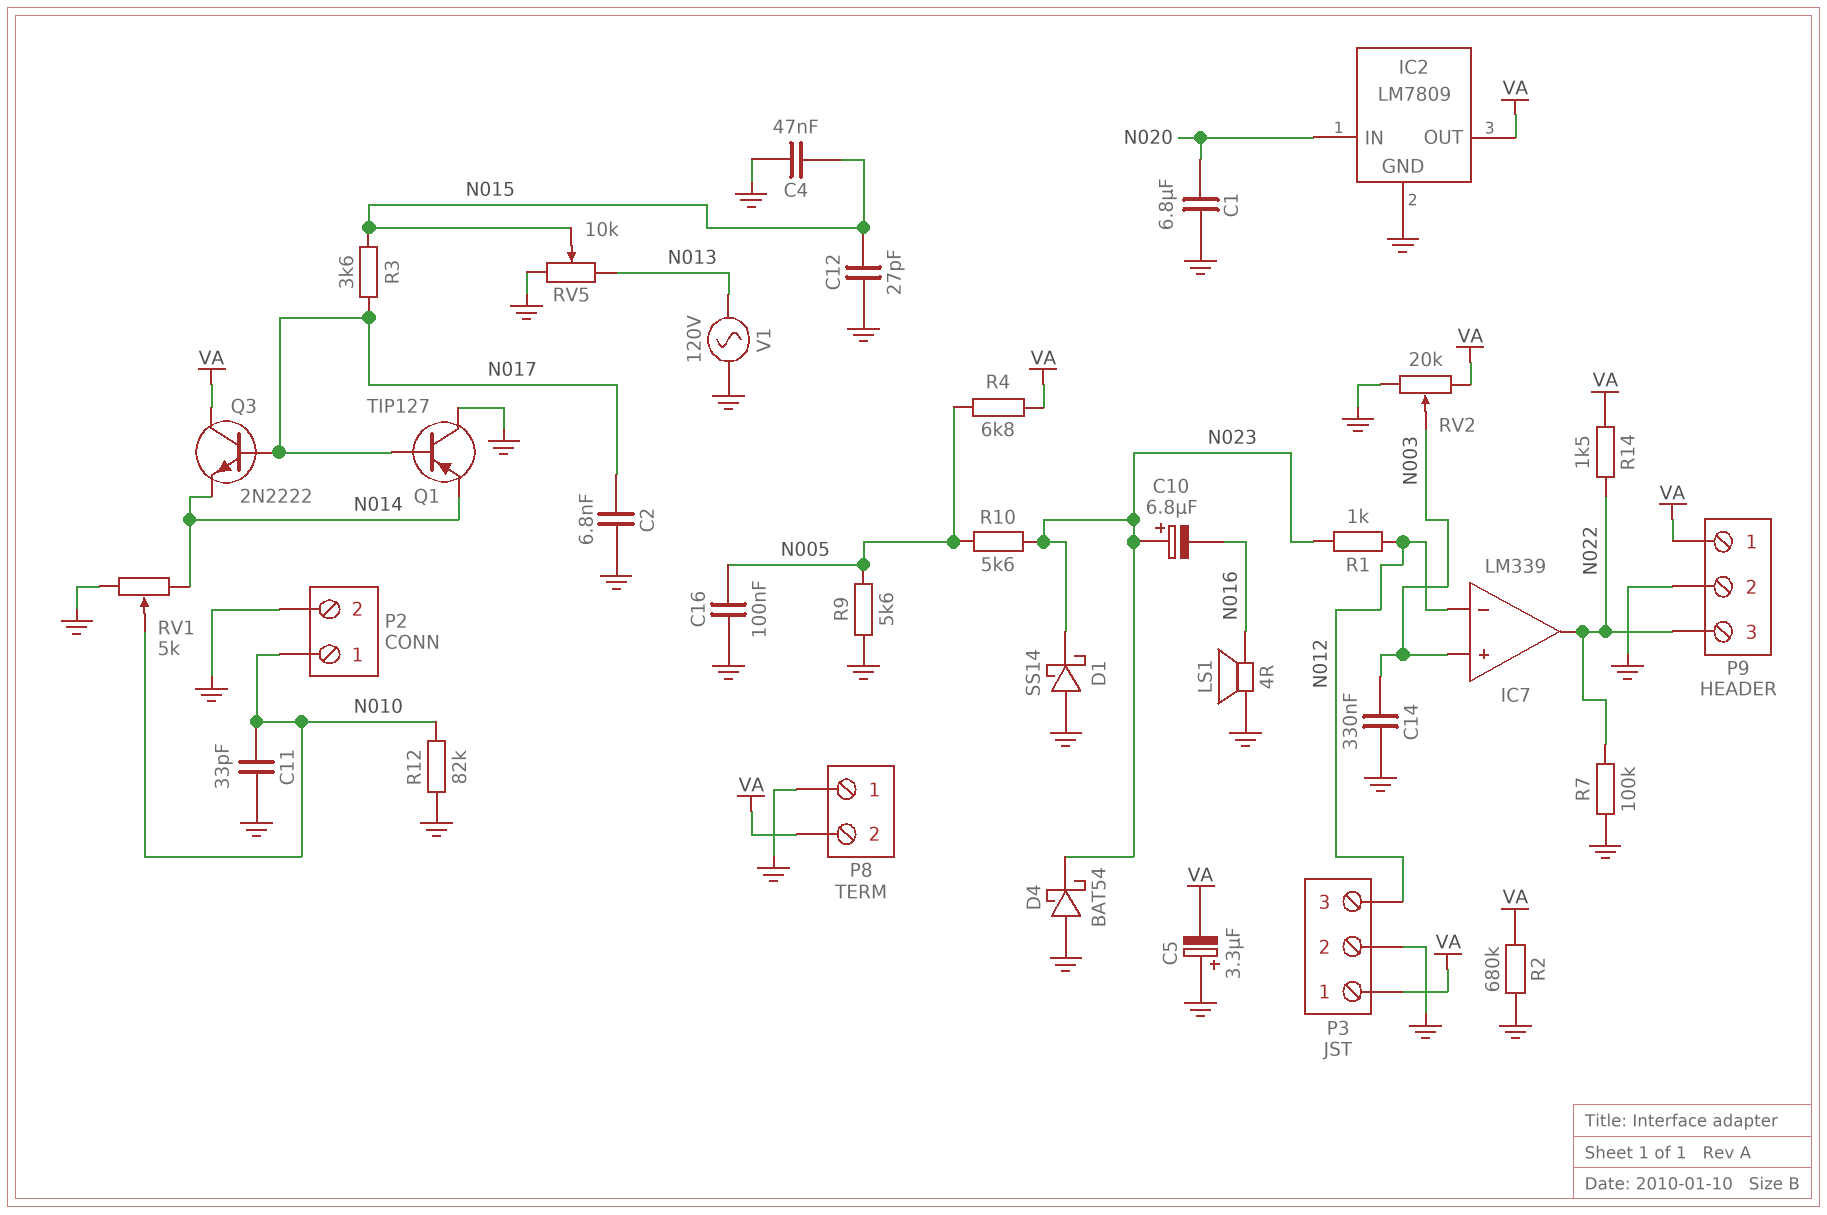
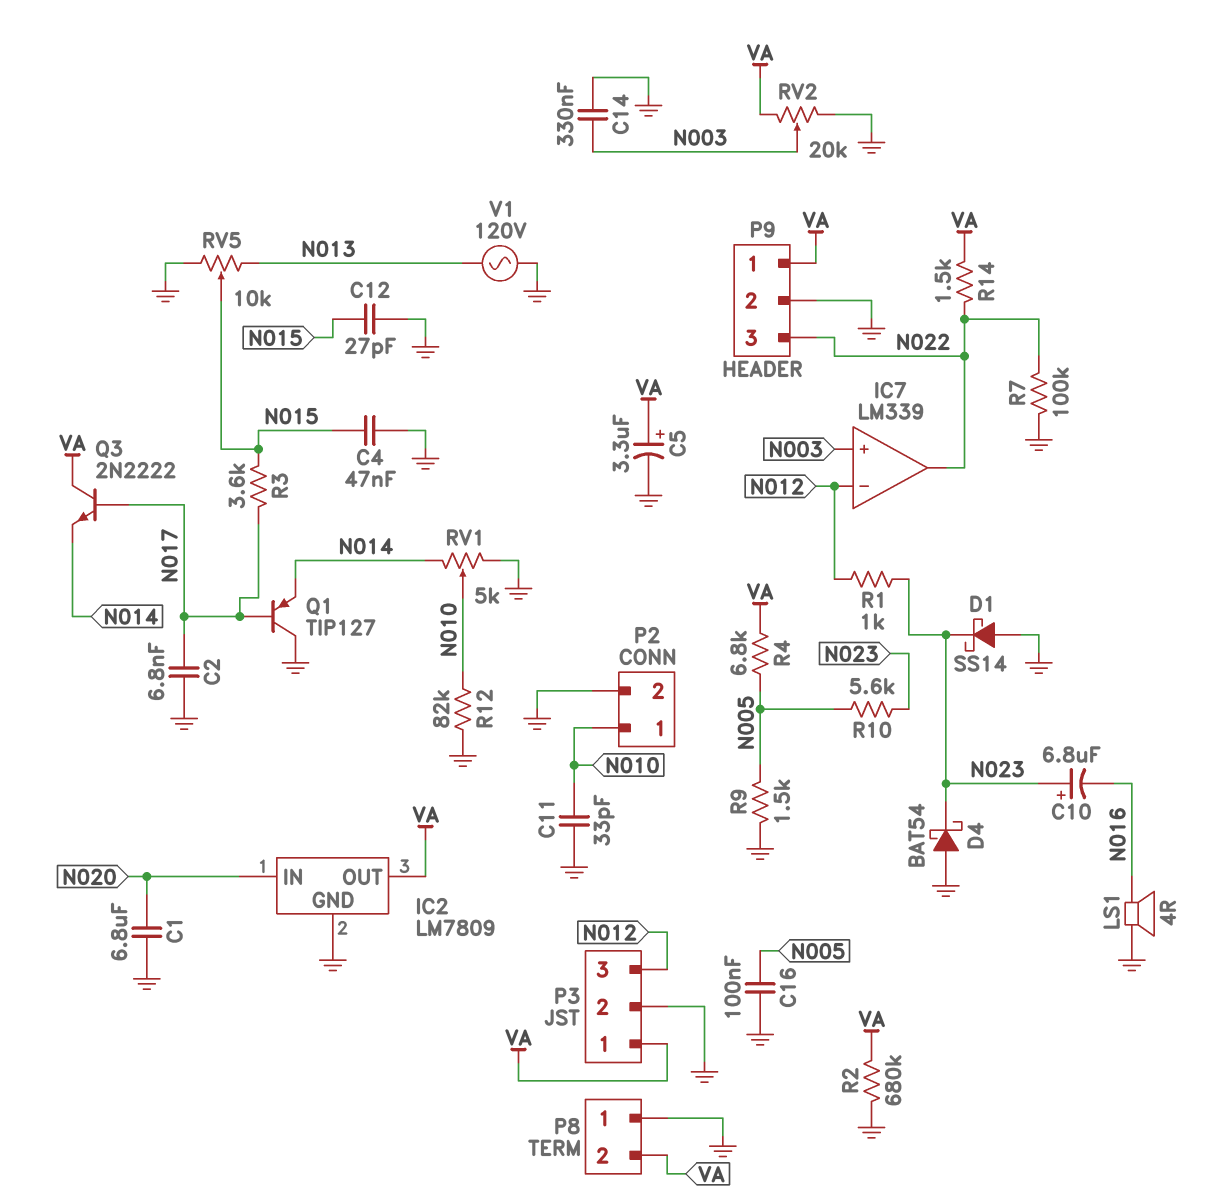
C5: 3.3uF (plus GND, minus VA) -> 3.3uF (plus VA, minus GND)
R9: 5.6k (GND, N005) -> 1.5k (GND, N005)

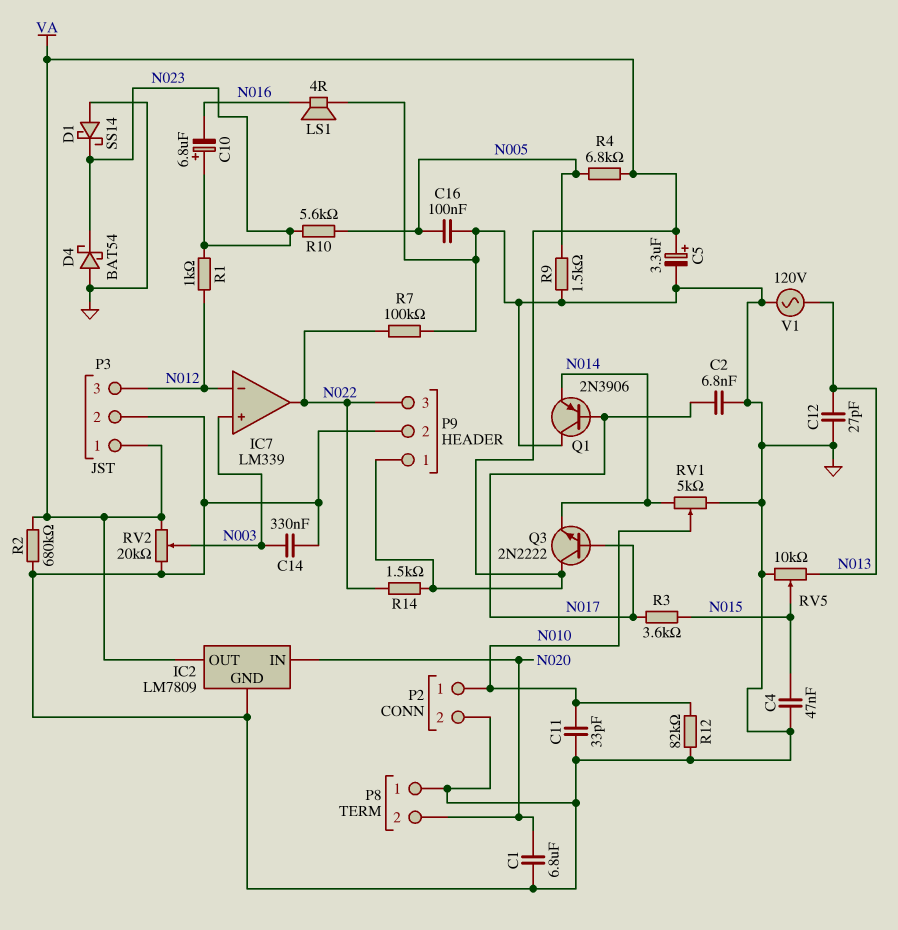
C12: 27pF (GND, N015) -> 27pF (GND, N013)
P8 pin 2: VA -> N020
Q1: PNP TIP127 (B N017, C GND, E N014) -> PNP 2N3906 (B N017, C GND, E N014)

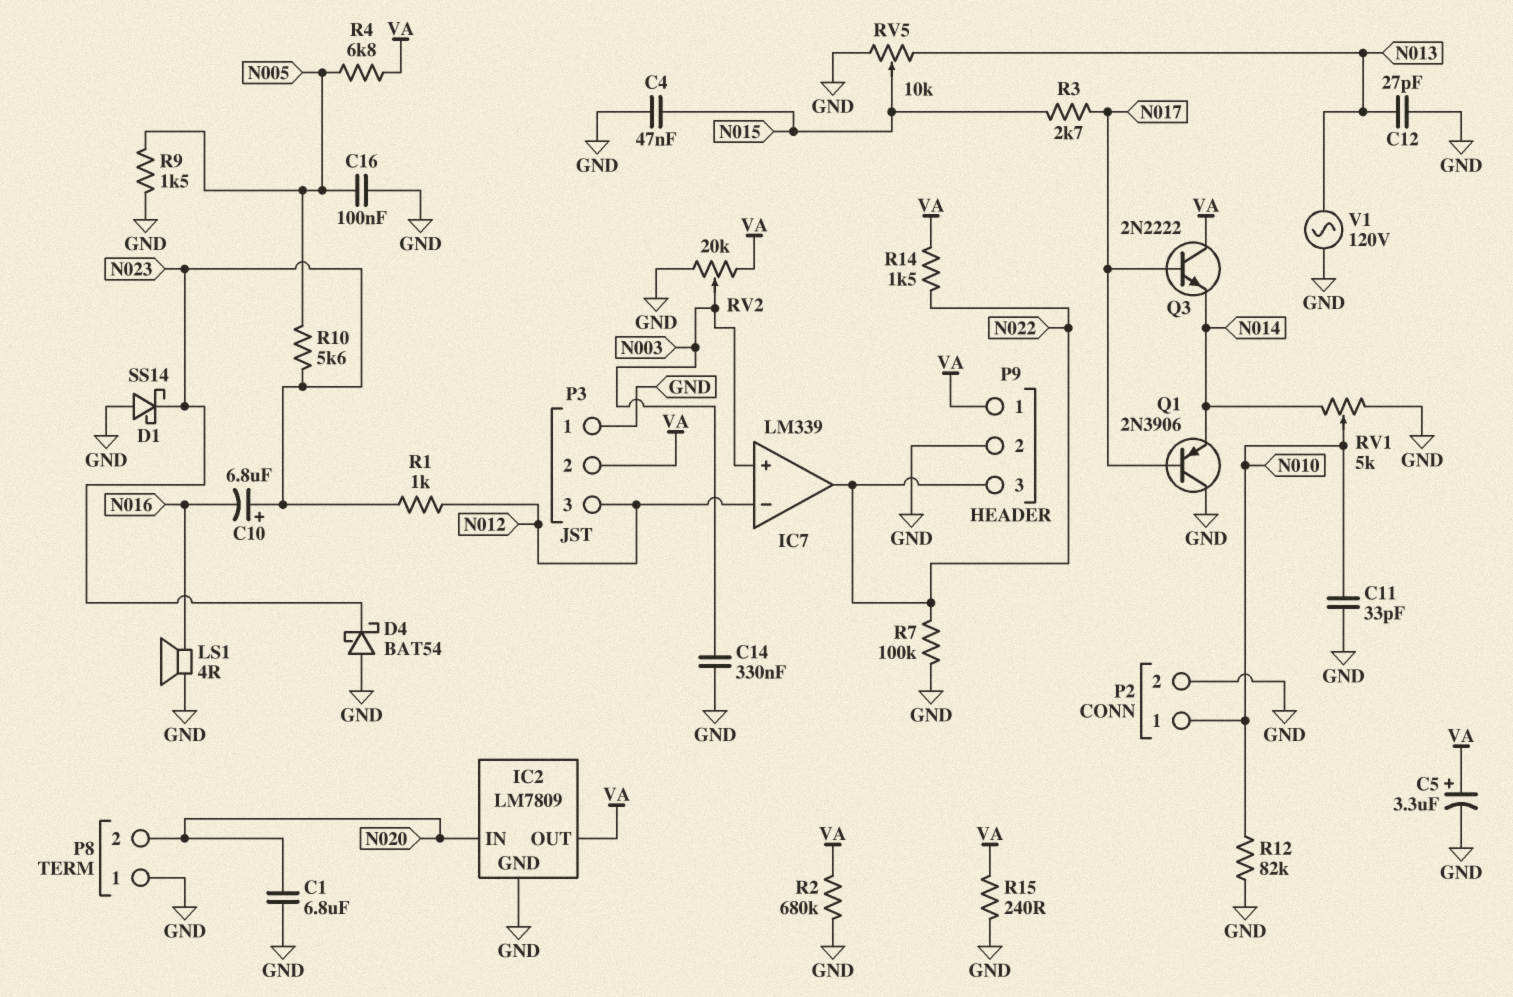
C2: 6.8nF (GND, N017) -> none
P3 pin 1: VA -> GND
P3 pin 2: GND -> VA
R3: 3.6k (N015, N017) -> 2.7k (N015, N017)
R15: none -> 240 (GND, VA)

